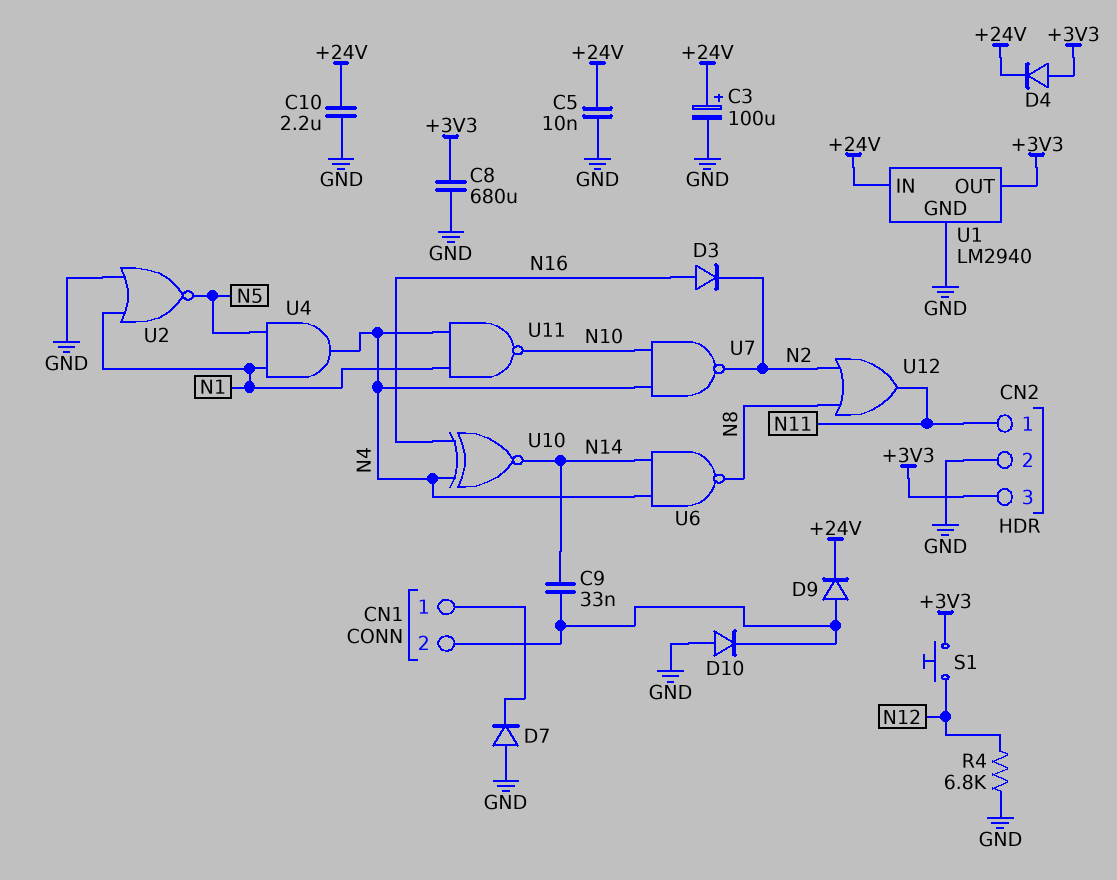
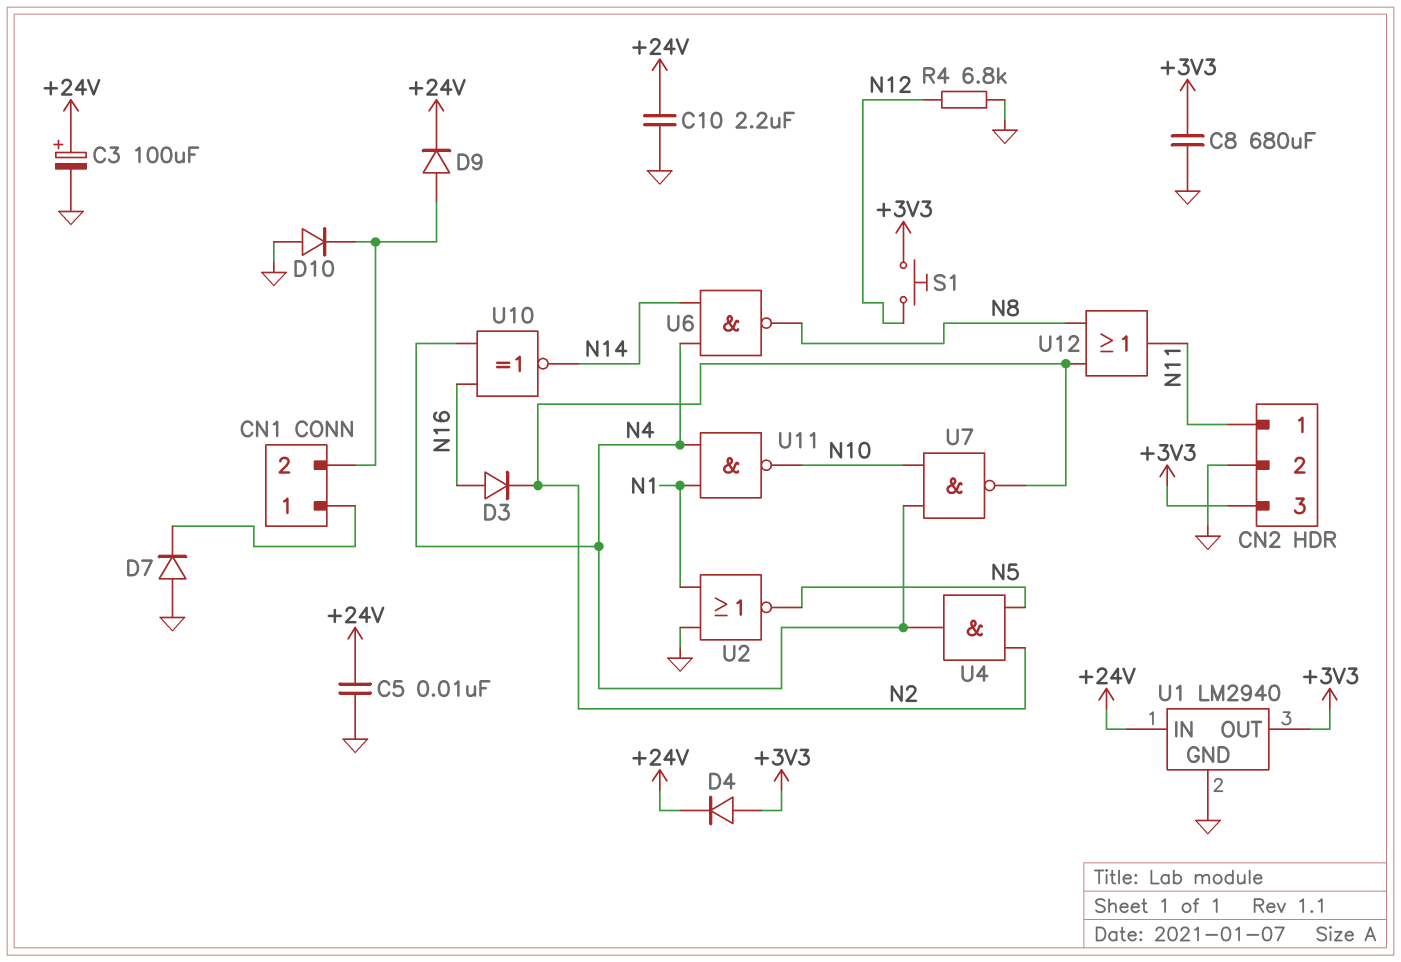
C9: 33nF (CN1/2, N14) -> none
U4: AND (in N1, in N5, out N4) -> AND (in N2, in N5, out N4)

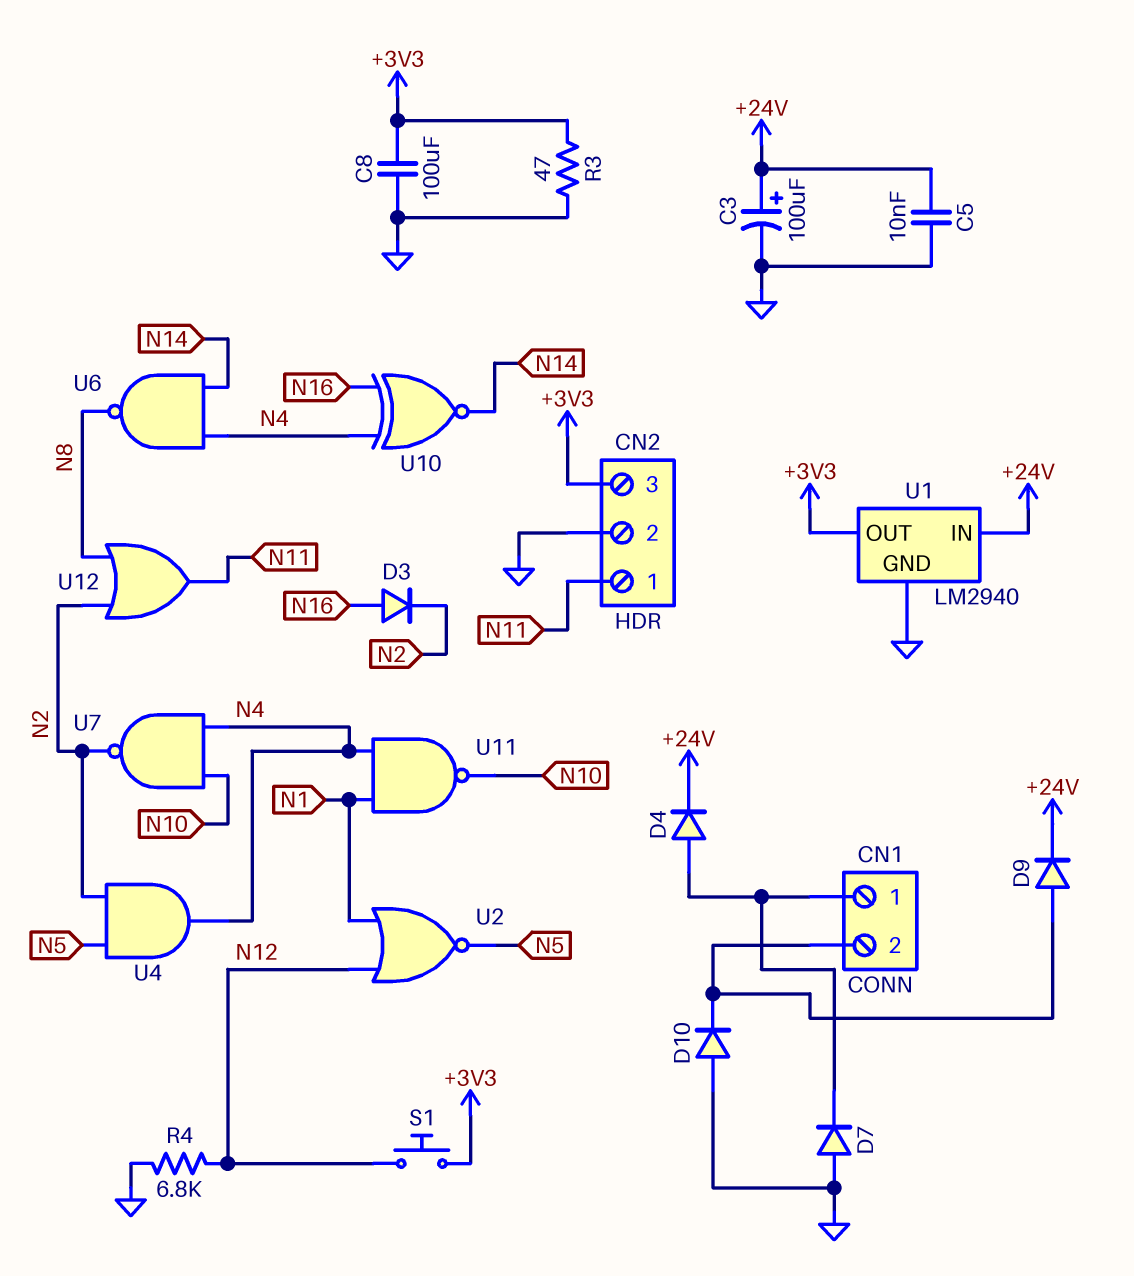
C8: 680uF (+3V3, GND) -> 100uF (+3V3, GND)
C10: 2.2uF (+24V, GND) -> none
D4: diode (A +3V3, K +24V) -> diode (A CN1/1, K +24V)
R3: none -> 47 (+3V3, GND)
U2: NOR (in GND, in N1, out N5) -> NOR (in N1, in N12, out N5)

